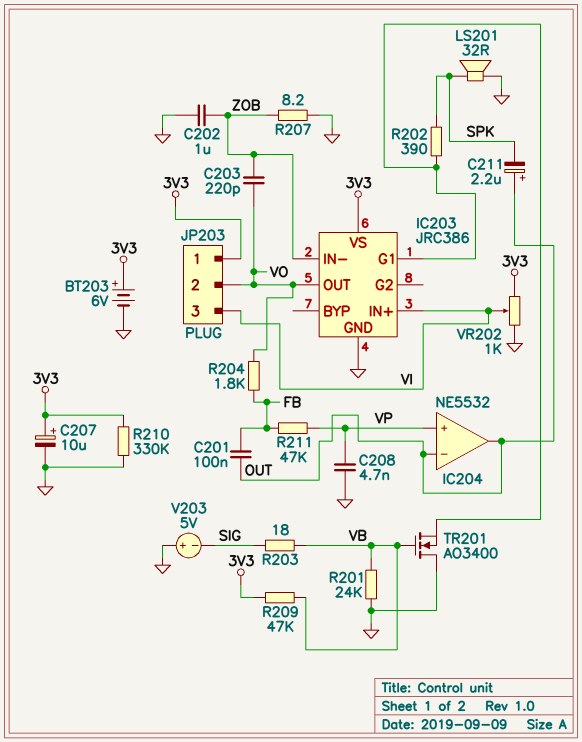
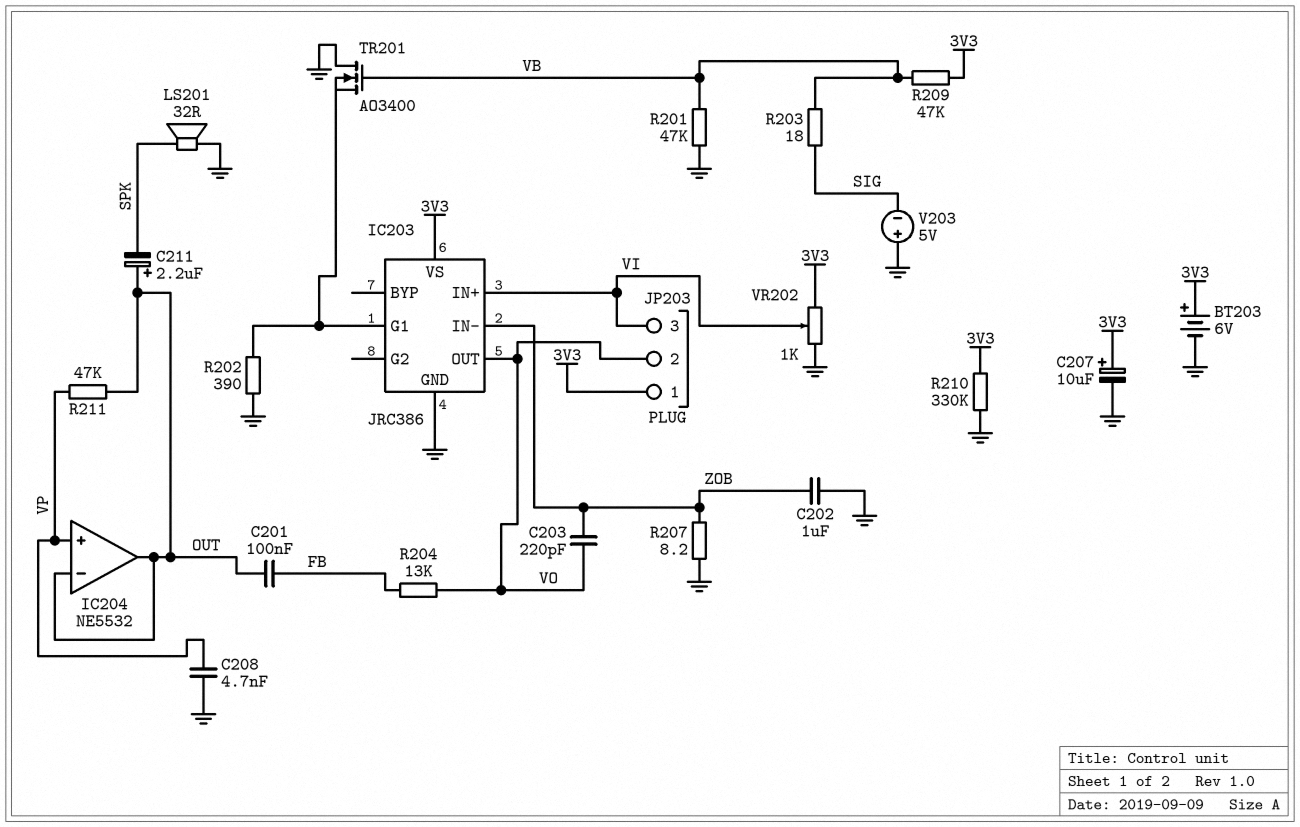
R201: 24k (GND, VB) -> 47k (GND, VB)
R202: 390 (IC203/G1, SPK) -> 390 (GND, IC203/G1)
R204: 1.8k (FB, VO) -> 13k (FB, VO)
R211: 47k (FB, VP) -> 47k (OUT, VP)

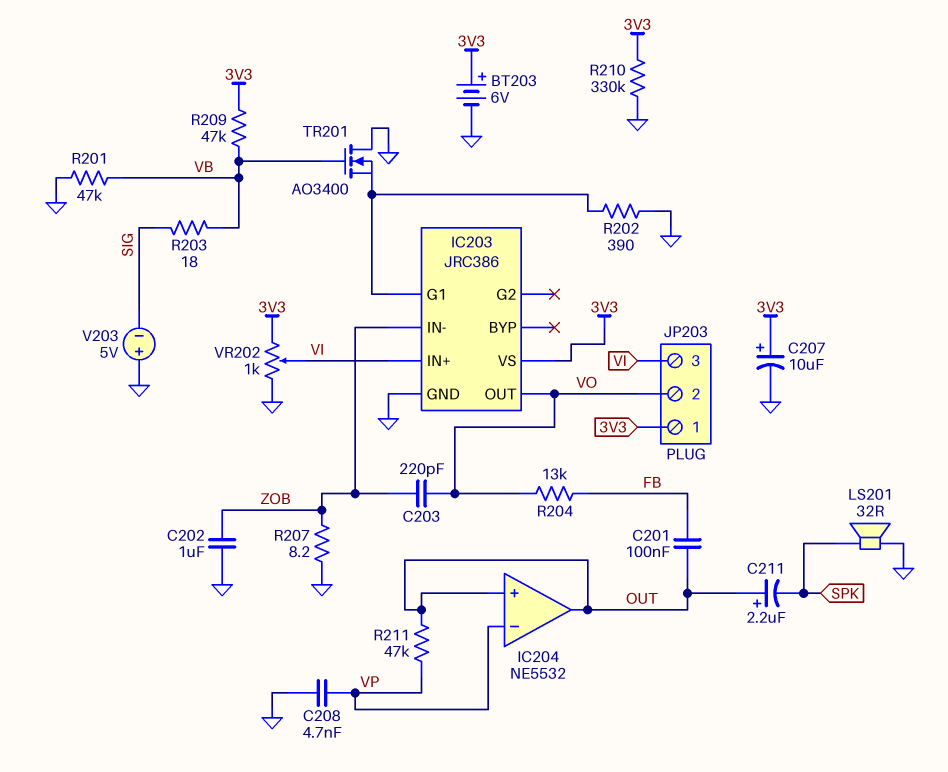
IC204 pin in+: VP -> OUT
IC204 pin in-: OUT -> VP

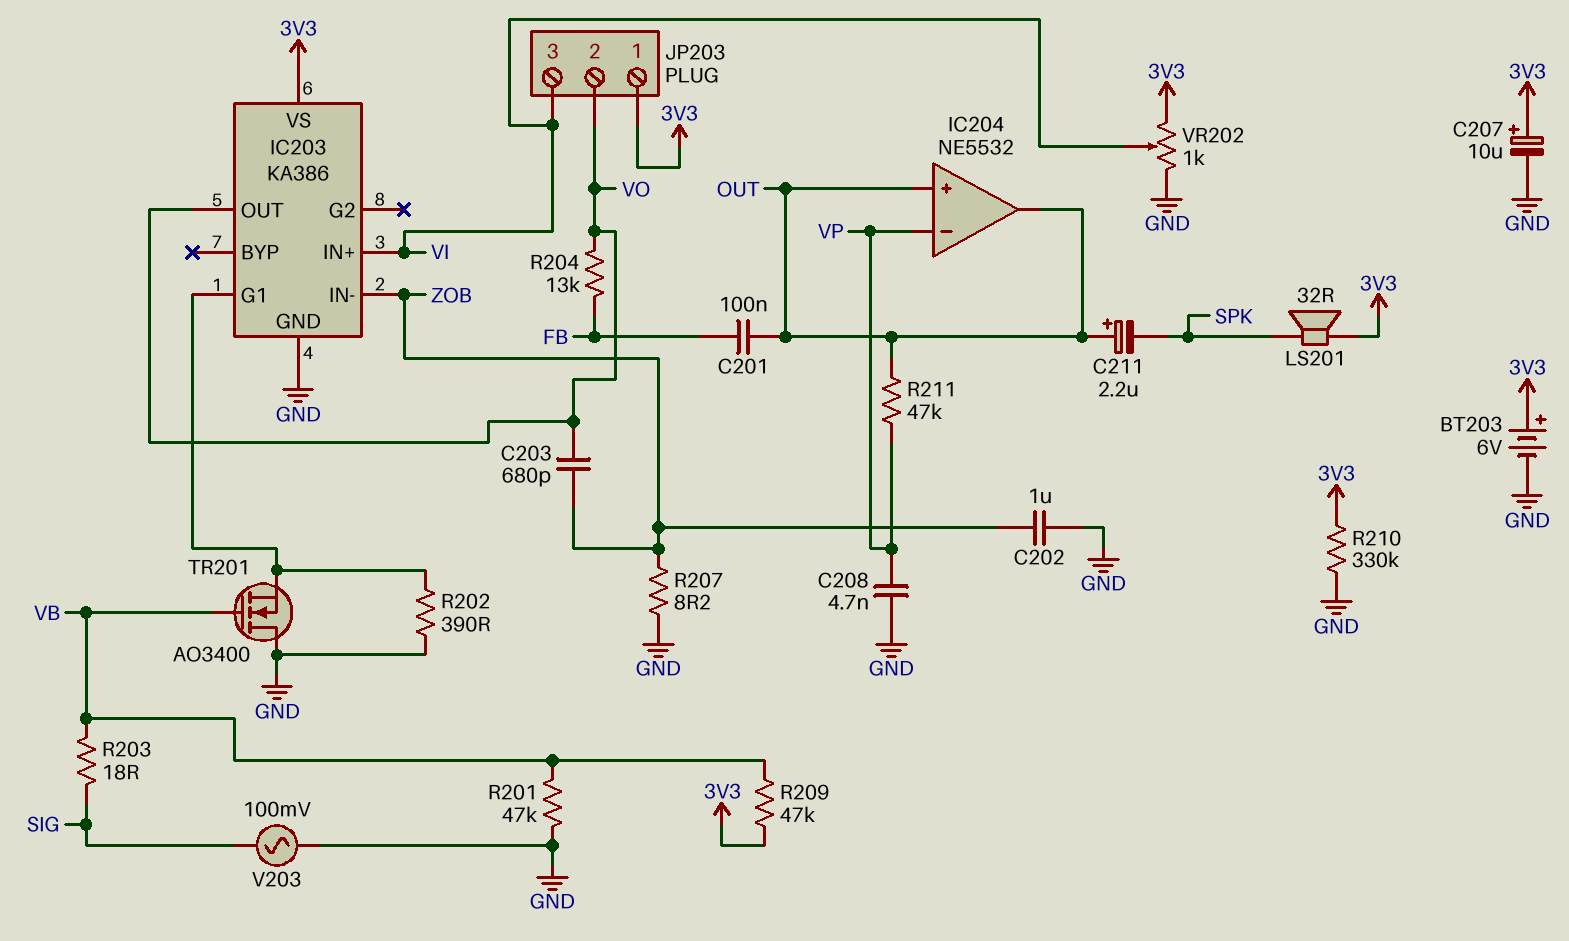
C203: 220pF (VO, ZOB) -> 680pF (VO, ZOB)
IC203: JRC386 -> KA386
LS201: speaker 32R (GND, SPK) -> speaker 32R (3V3, SPK)
V203: 5V (plus GND, minus SIG) -> AC 100mV (GND, SIG)

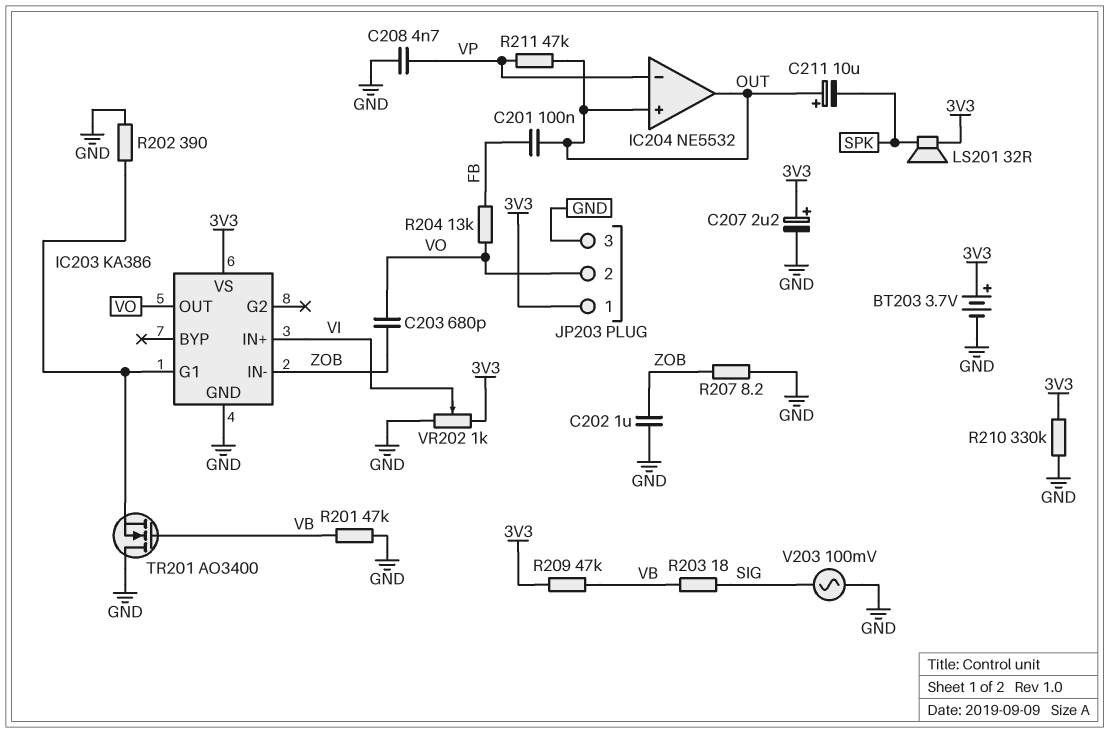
BT203: 6V (plus 3V3, minus GND) -> 3.7V (plus 3V3, minus GND)
C207: 10uF (plus 3V3, minus GND) -> 2.2uF (plus 3V3, minus GND)
C211: 2.2uF (plus OUT, minus SPK) -> 10uF (plus OUT, minus SPK)
JP203 pin 3: VI -> GND

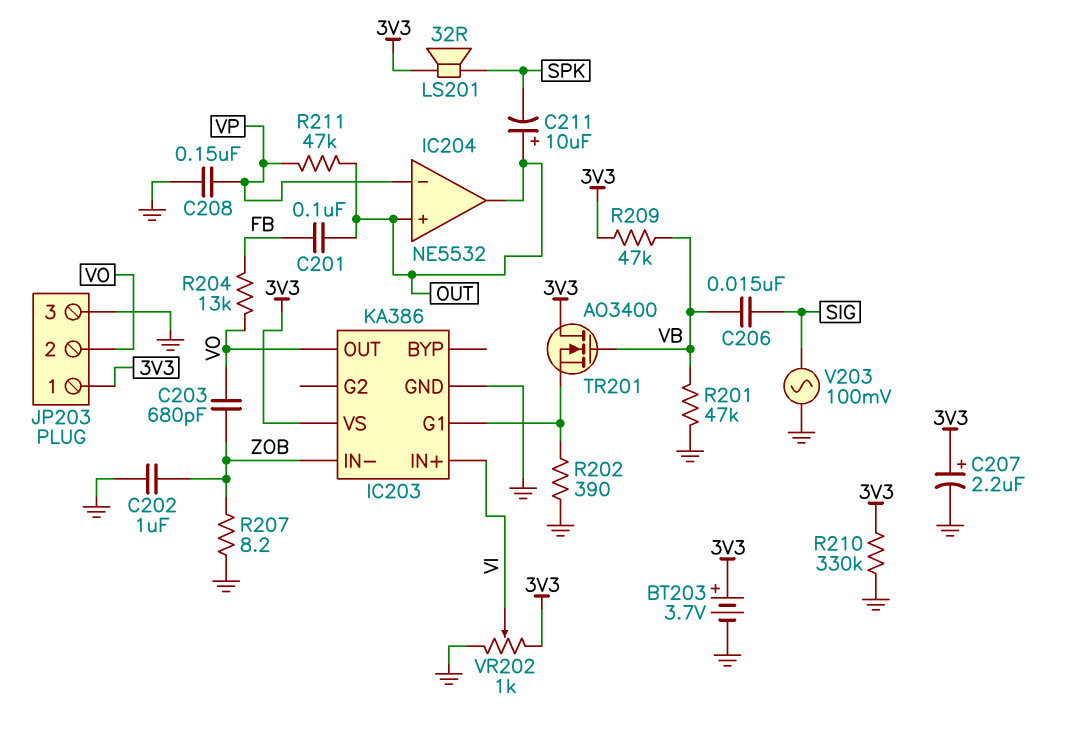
C206: none -> 15nF (SIG, VB)
C208: 4.7nF (GND, VP) -> 150nF (GND, VP)
R203: 18 (SIG, VB) -> none
TR201: NMOS AO3400 (G VB, D GND, S IC203/G1) -> NMOS AO3400 (G VB, D 3V3, S IC203/G1)

